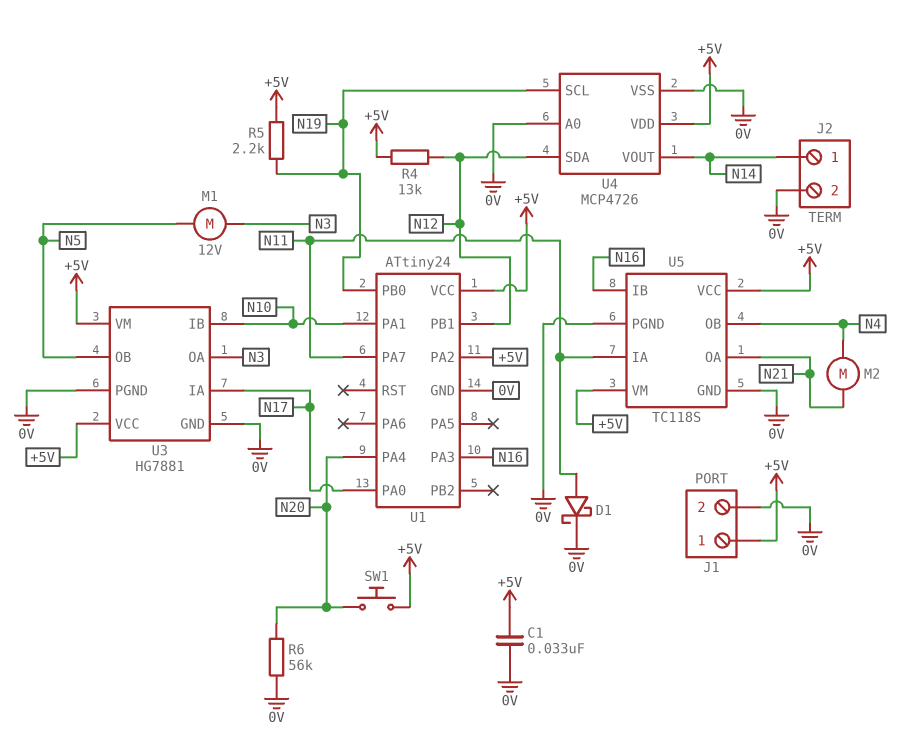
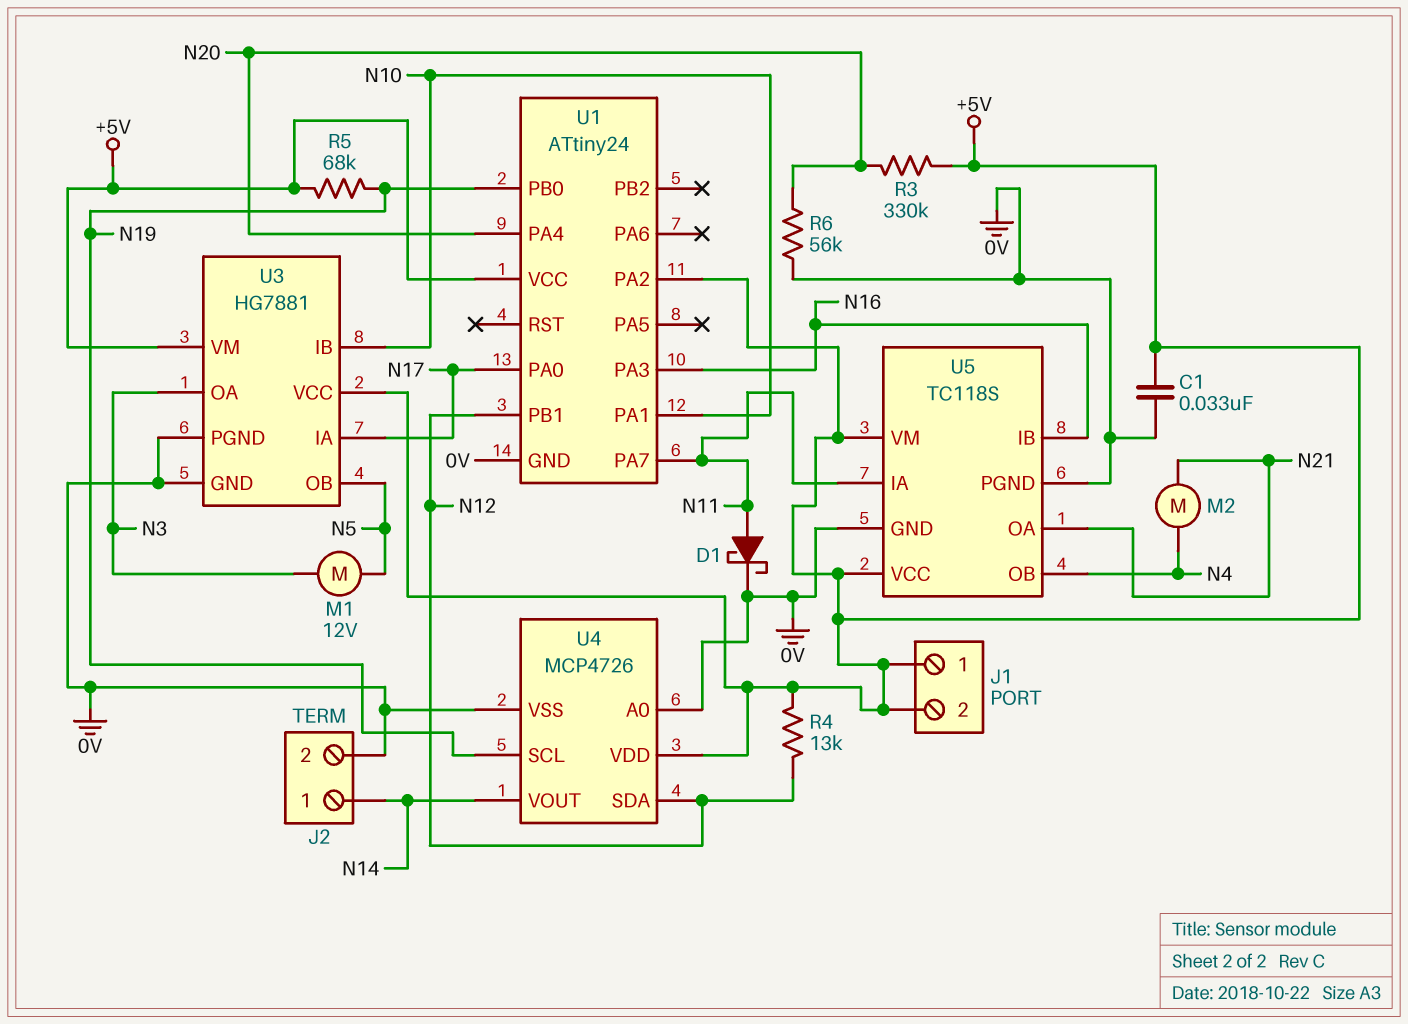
J1 pin 2: 0V -> +5V
R3: none -> 330k (+5V, N20)
R5: 2.2k (+5V, N19) -> 68k (+5V, N19)
SW1: button (+5V, N20) -> none

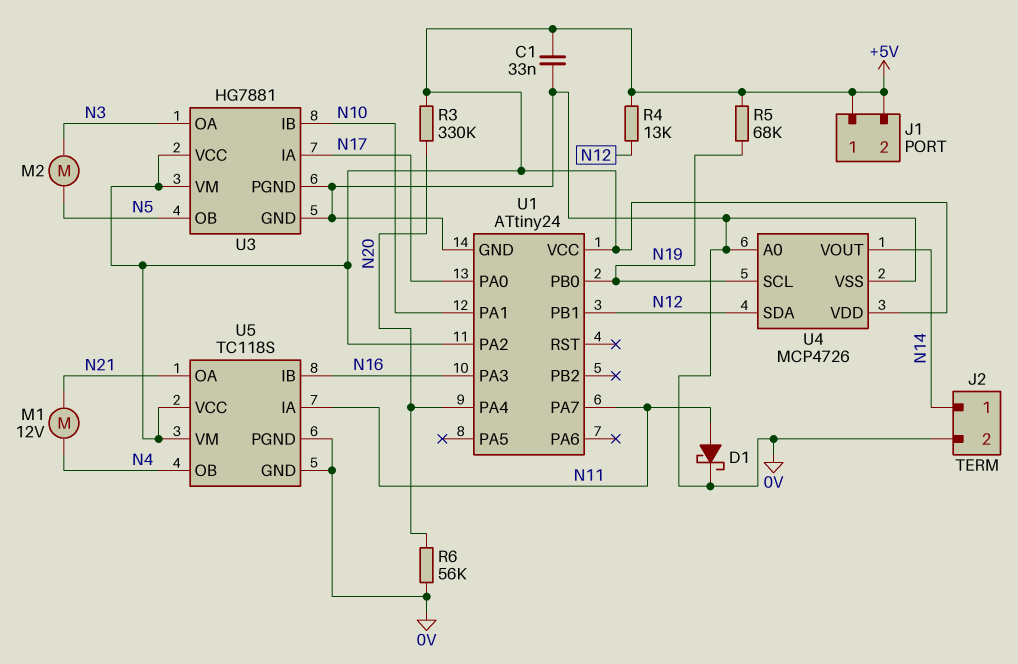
M1: motor 12V (N3, N5) -> motor 12V (N4, N21)
M2: motor (N4, N21) -> motor (N3, N5)

